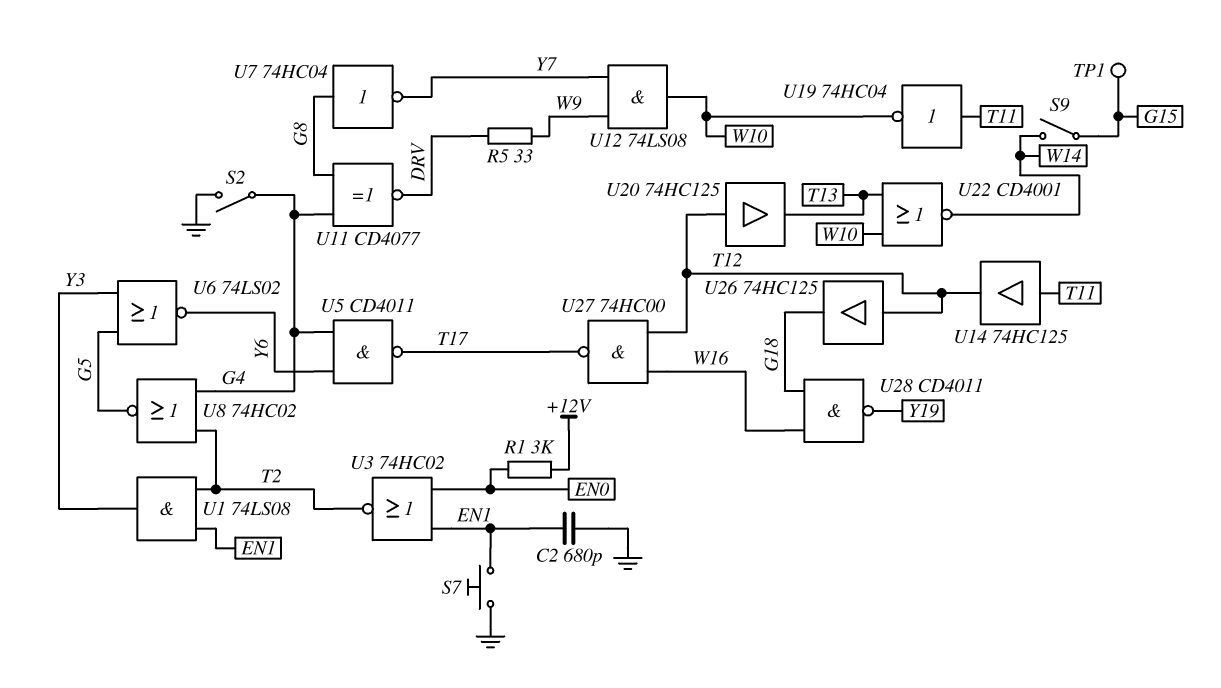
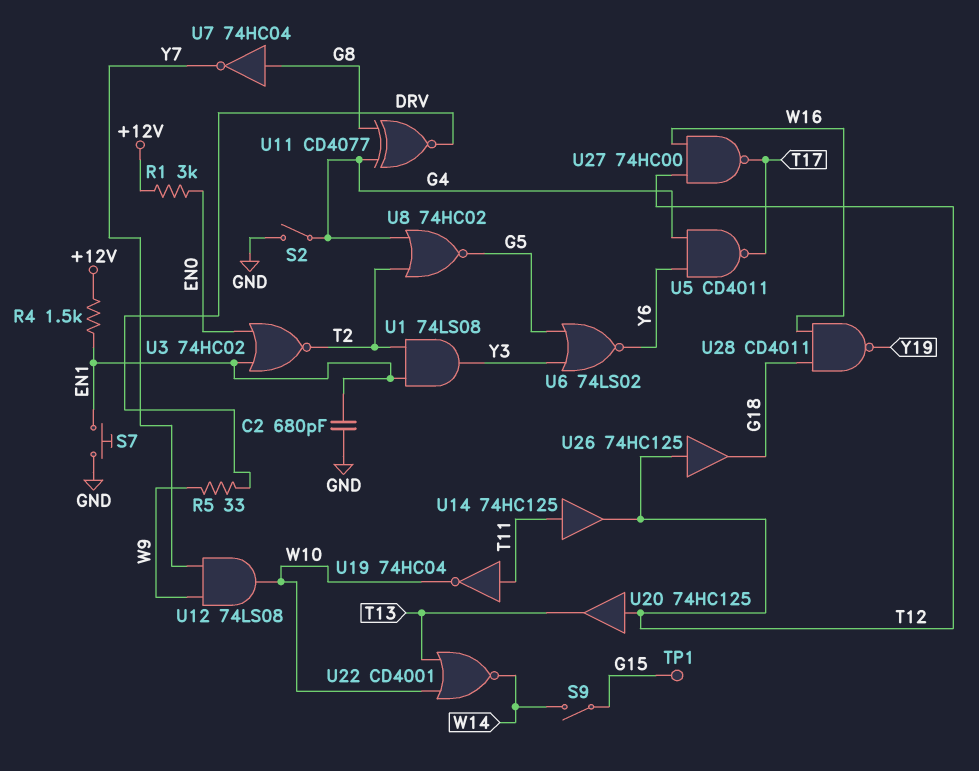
R4: none -> 1.5k (+12V, EN1)

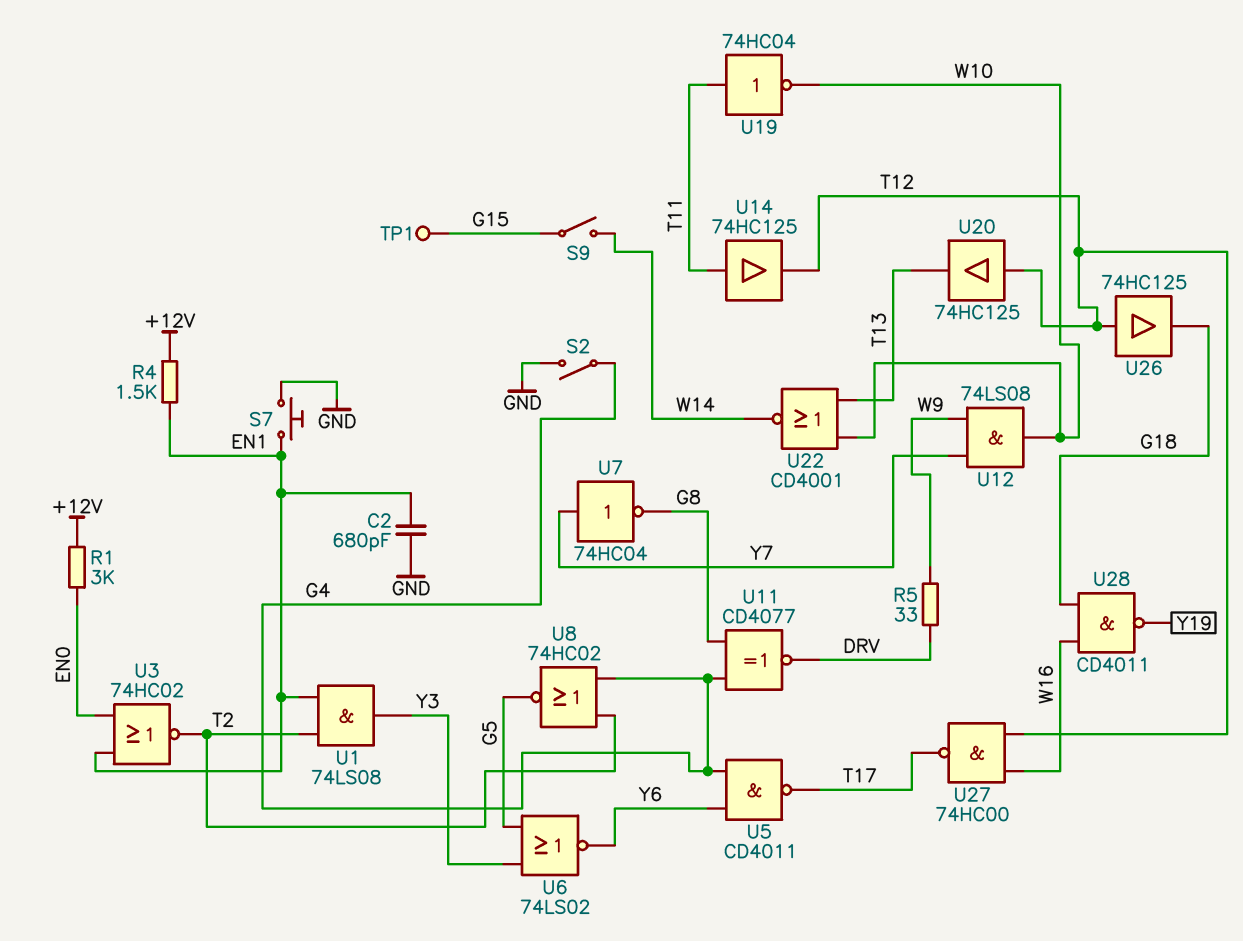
U7: NOT 74HC04 (in G8, out Y7) -> NOT 74HC04 (in Y7, out G8)

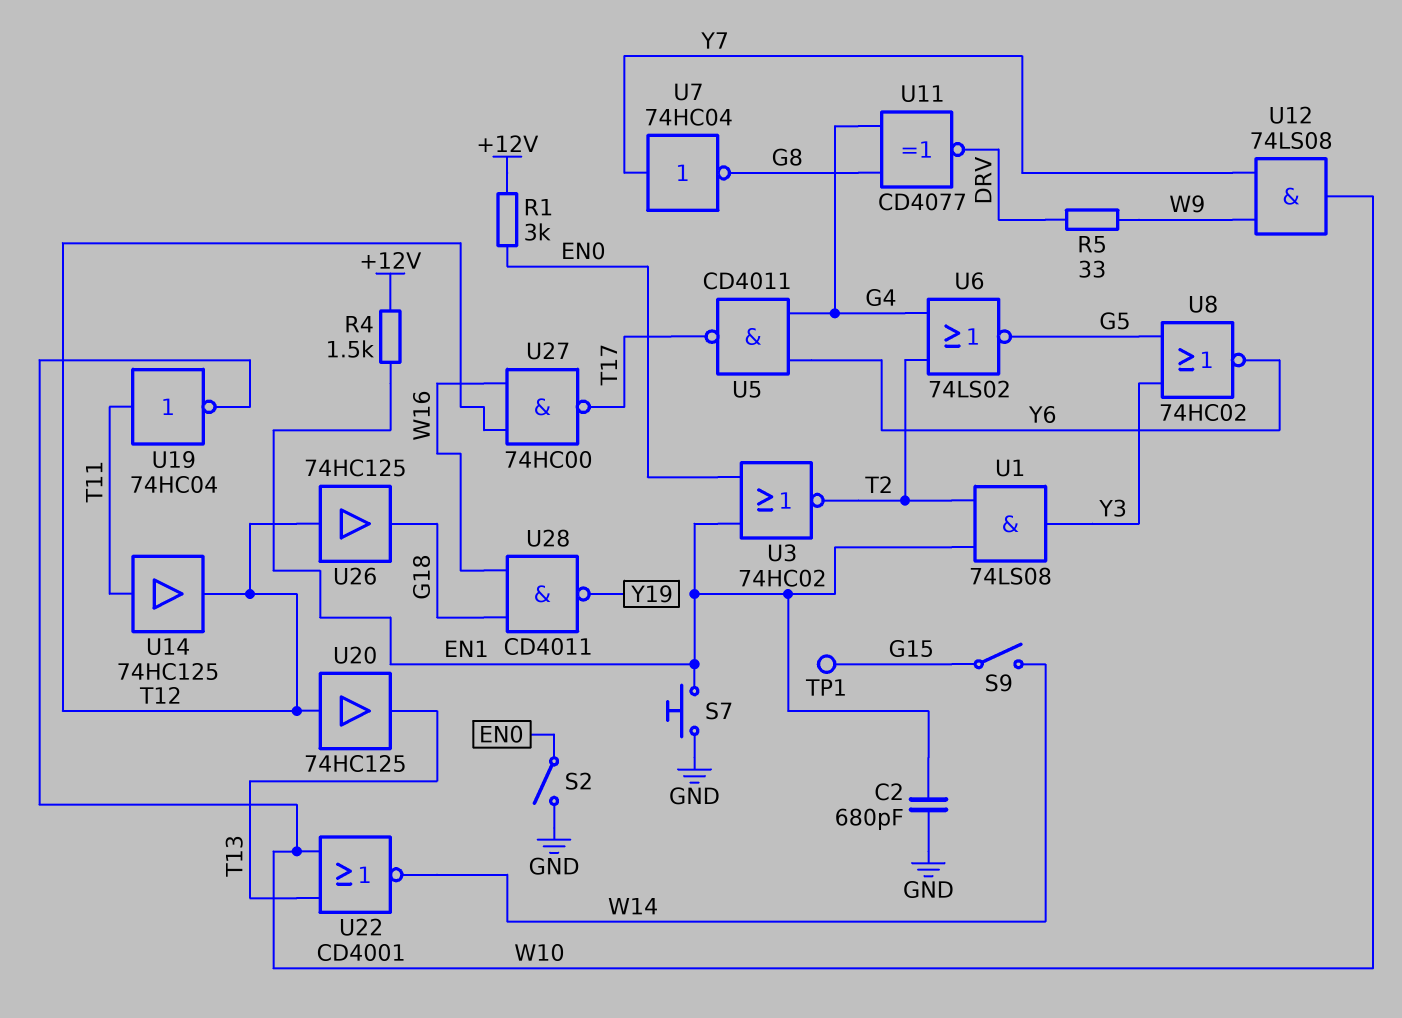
S2: switch (G4, GND) -> switch (EN0, GND)
U6: NOR 74LS02 (in G5, in Y3, out Y6) -> NOR 74LS02 (in G4, in T2, out G5)
U8: NOR 74HC02 (in G4, in T2, out G5) -> NOR 74HC02 (in G5, in Y3, out Y6)

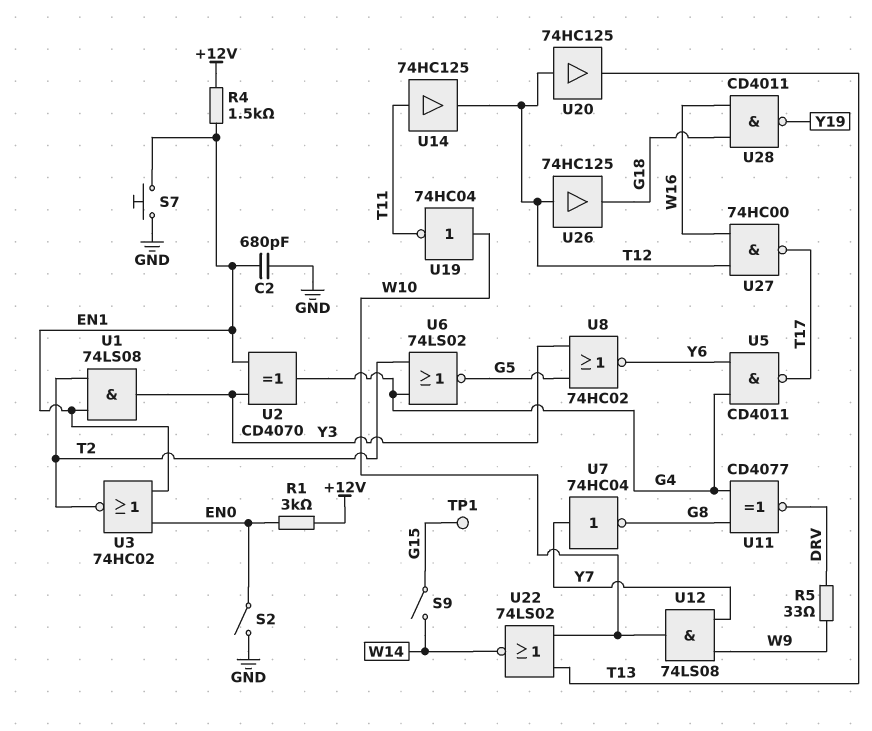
U2: none -> XOR CD4070 (in EN1, in Y3, out G4)
U19: NOT 74HC04 (in T11, out W10) -> NOT 74HC04 (in W10, out T11)
U22: NOR CD4001 (in T13, in W10, out W14) -> NOR 74LS02 (in T13, in W10, out W14)

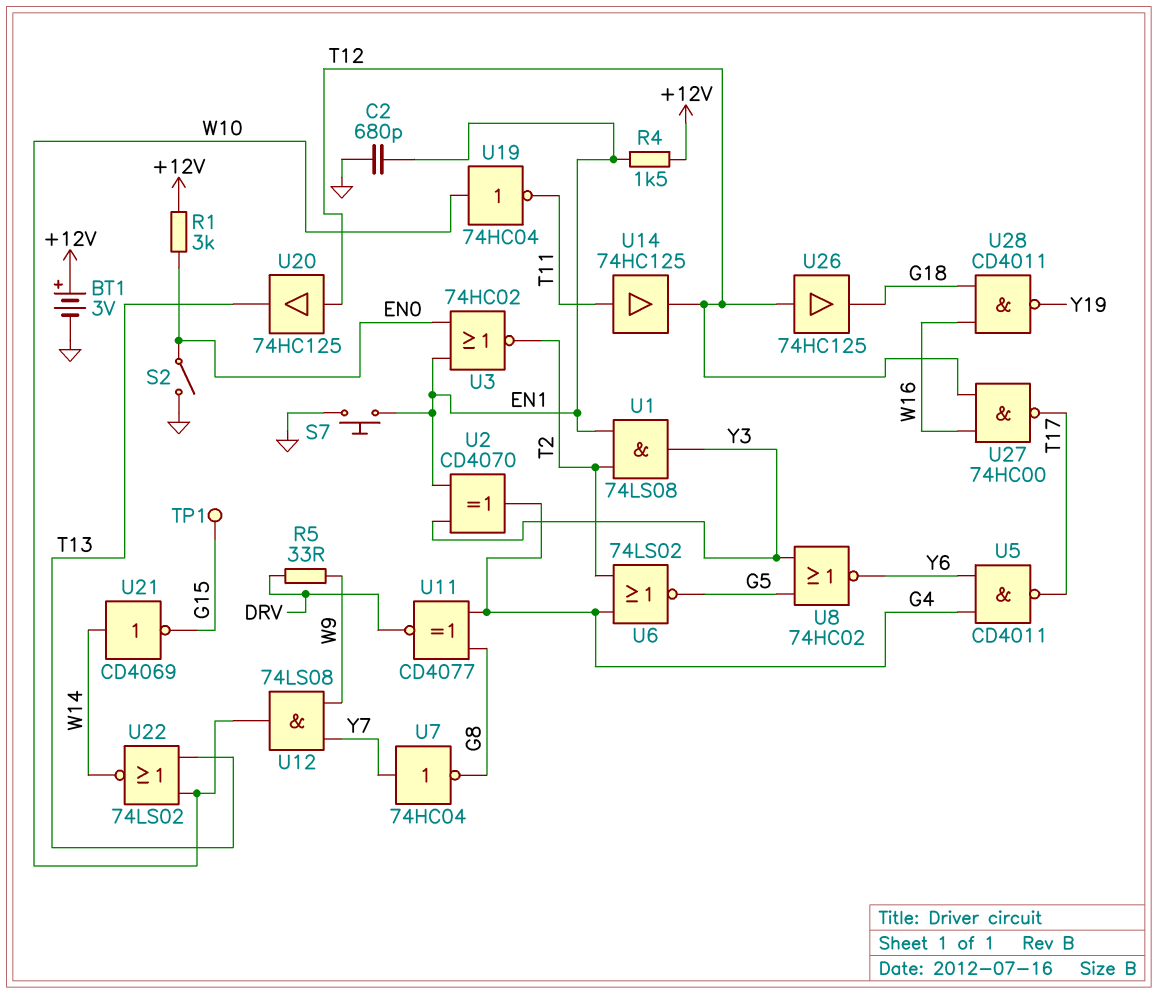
BT1: none -> 3V (plus +12V, minus GND)
S9: switch (G15, W14) -> none
U21: none -> NOT CD4069 (in W14, out G15)

